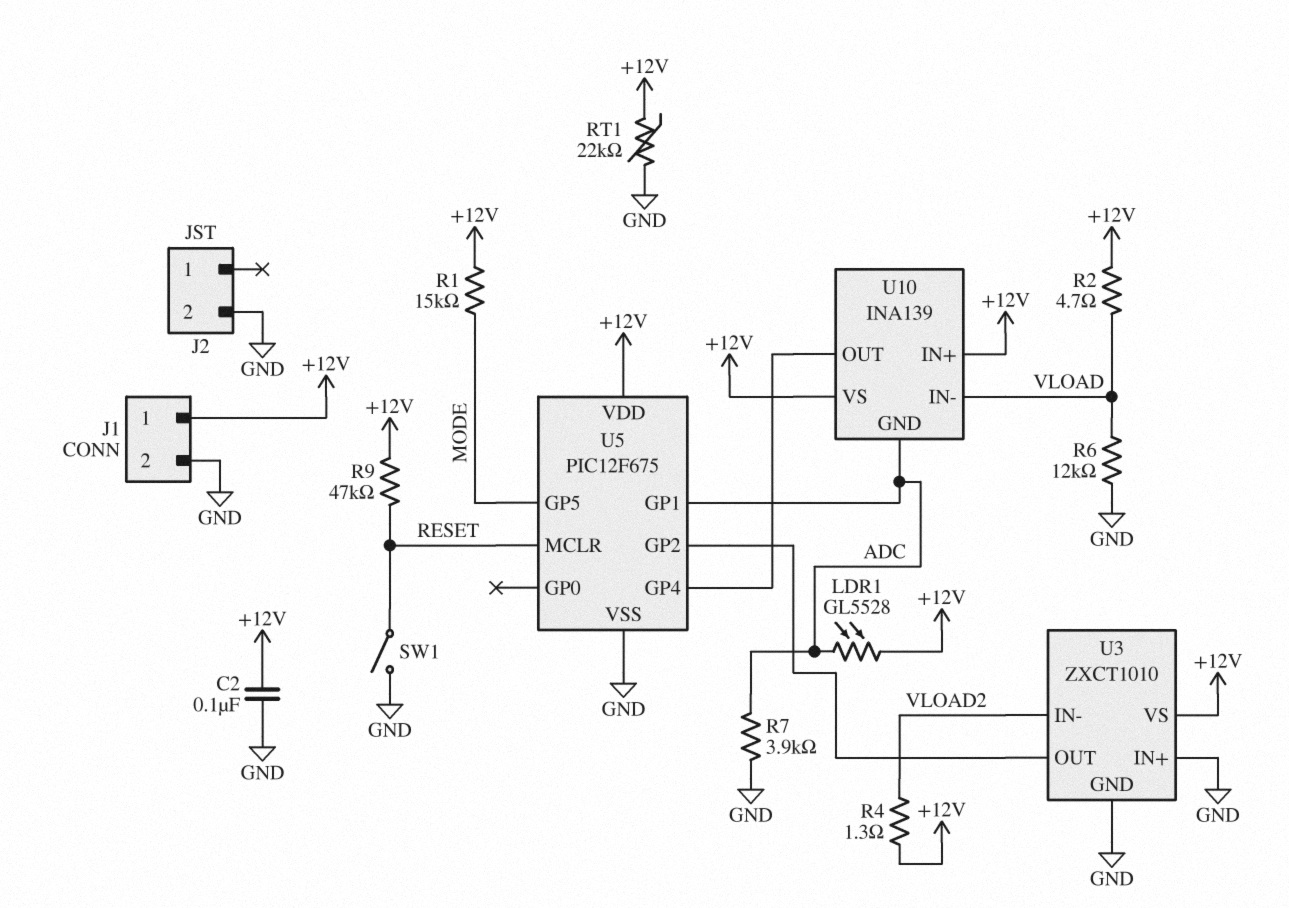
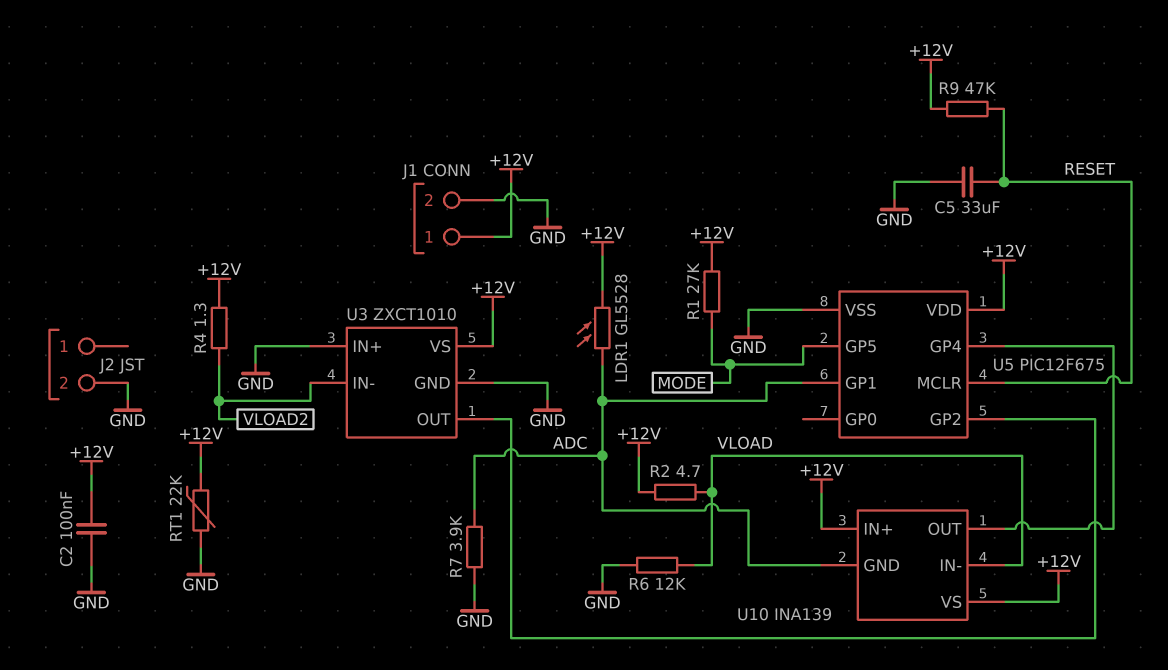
C5: none -> 33uF (GND, RESET)
R1: 15k (+12V, MODE) -> 27k (+12V, MODE)
SW1: switch (GND, RESET) -> none

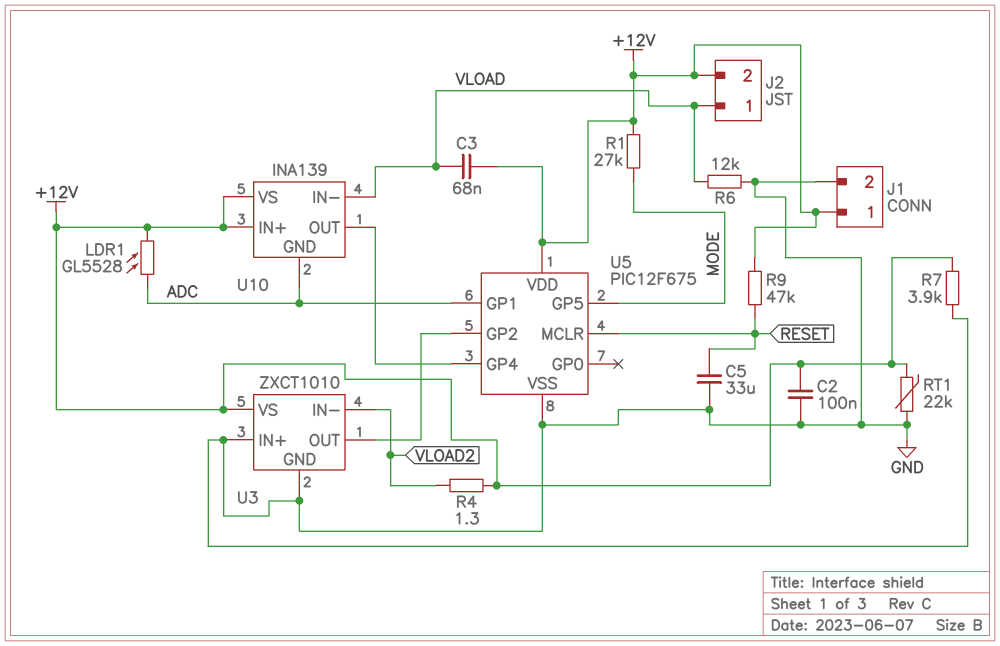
C3: none -> 68nF (+12V, VLOAD)
J2 pin 1: none -> VLOAD
J2 pin 2: GND -> +12V
R2: 4.7 (+12V, VLOAD) -> none
R7: 3.9k (ADC, GND) -> 3.9k (+12V, GND)

